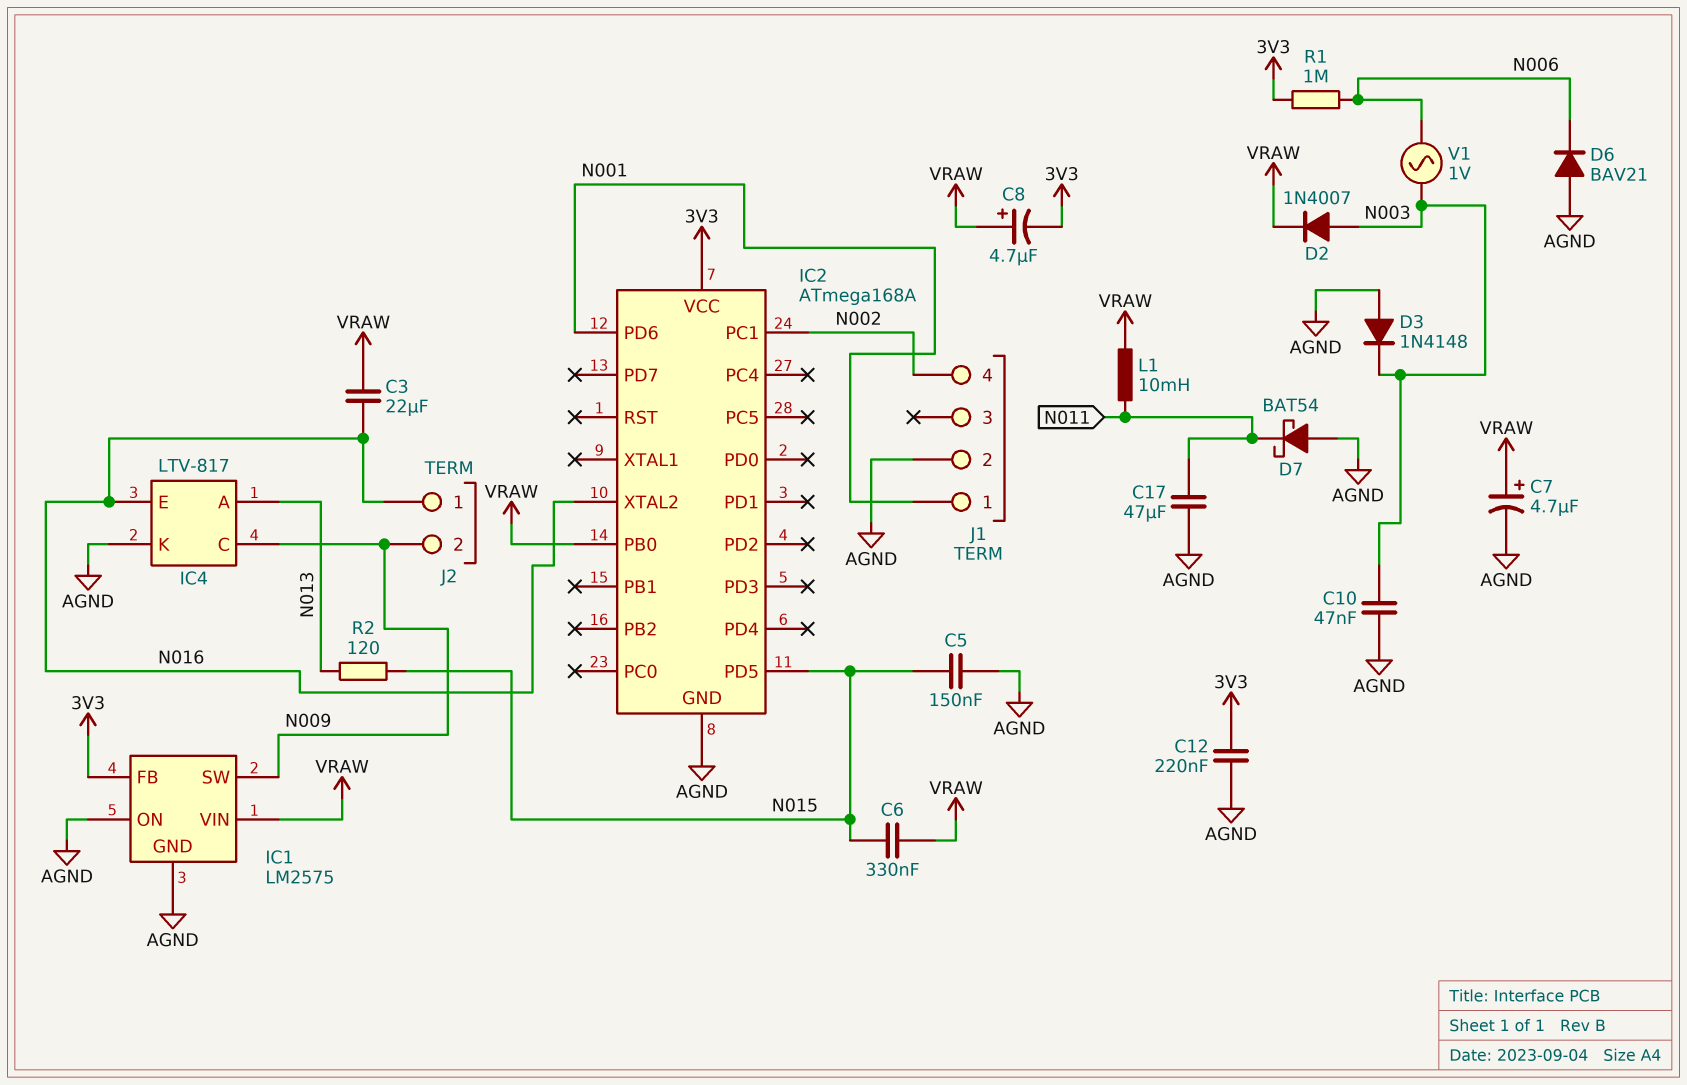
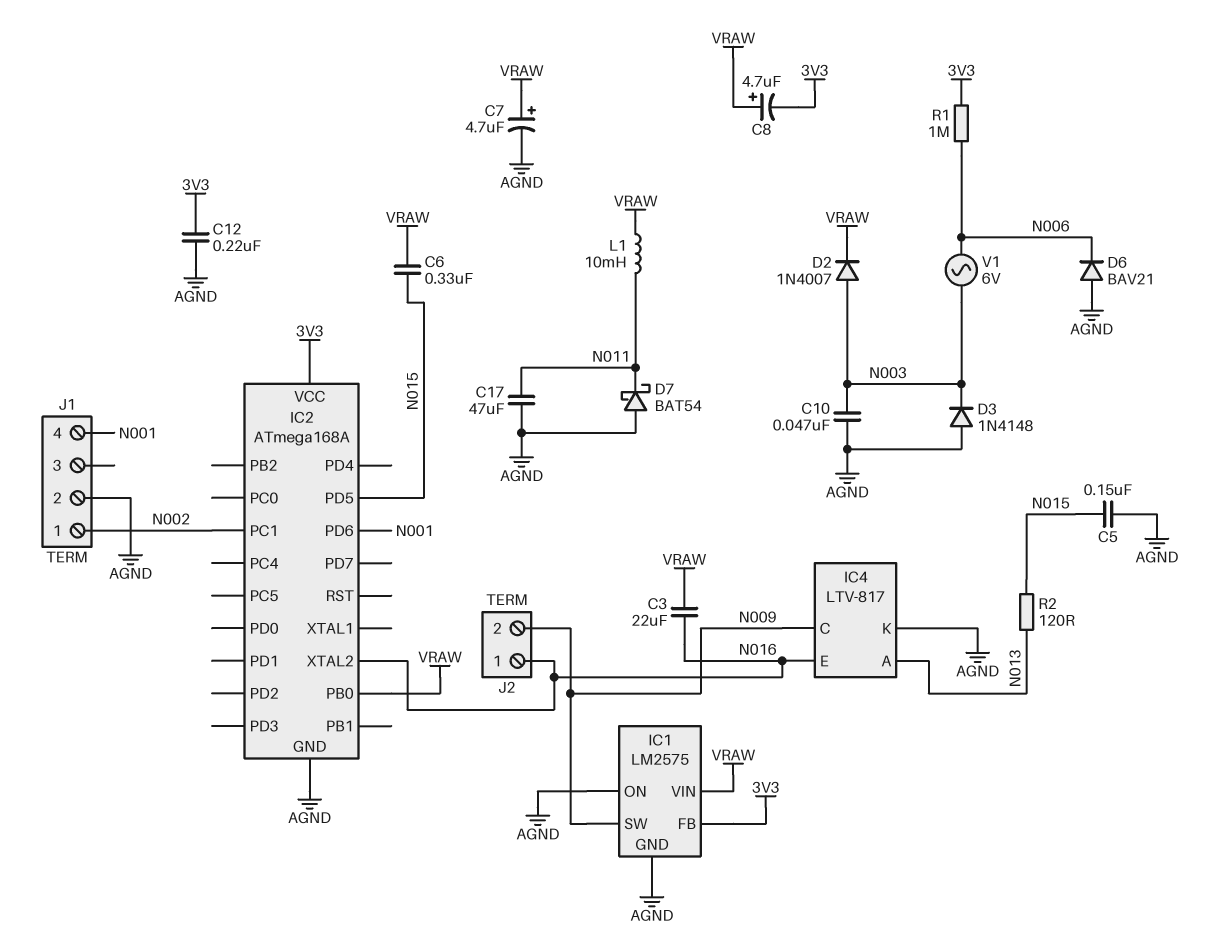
J1 pin 1: N001 -> N002
J1 pin 4: N002 -> N001
V1: AC 1V (N003, N006) -> AC 6V (N003, N006)

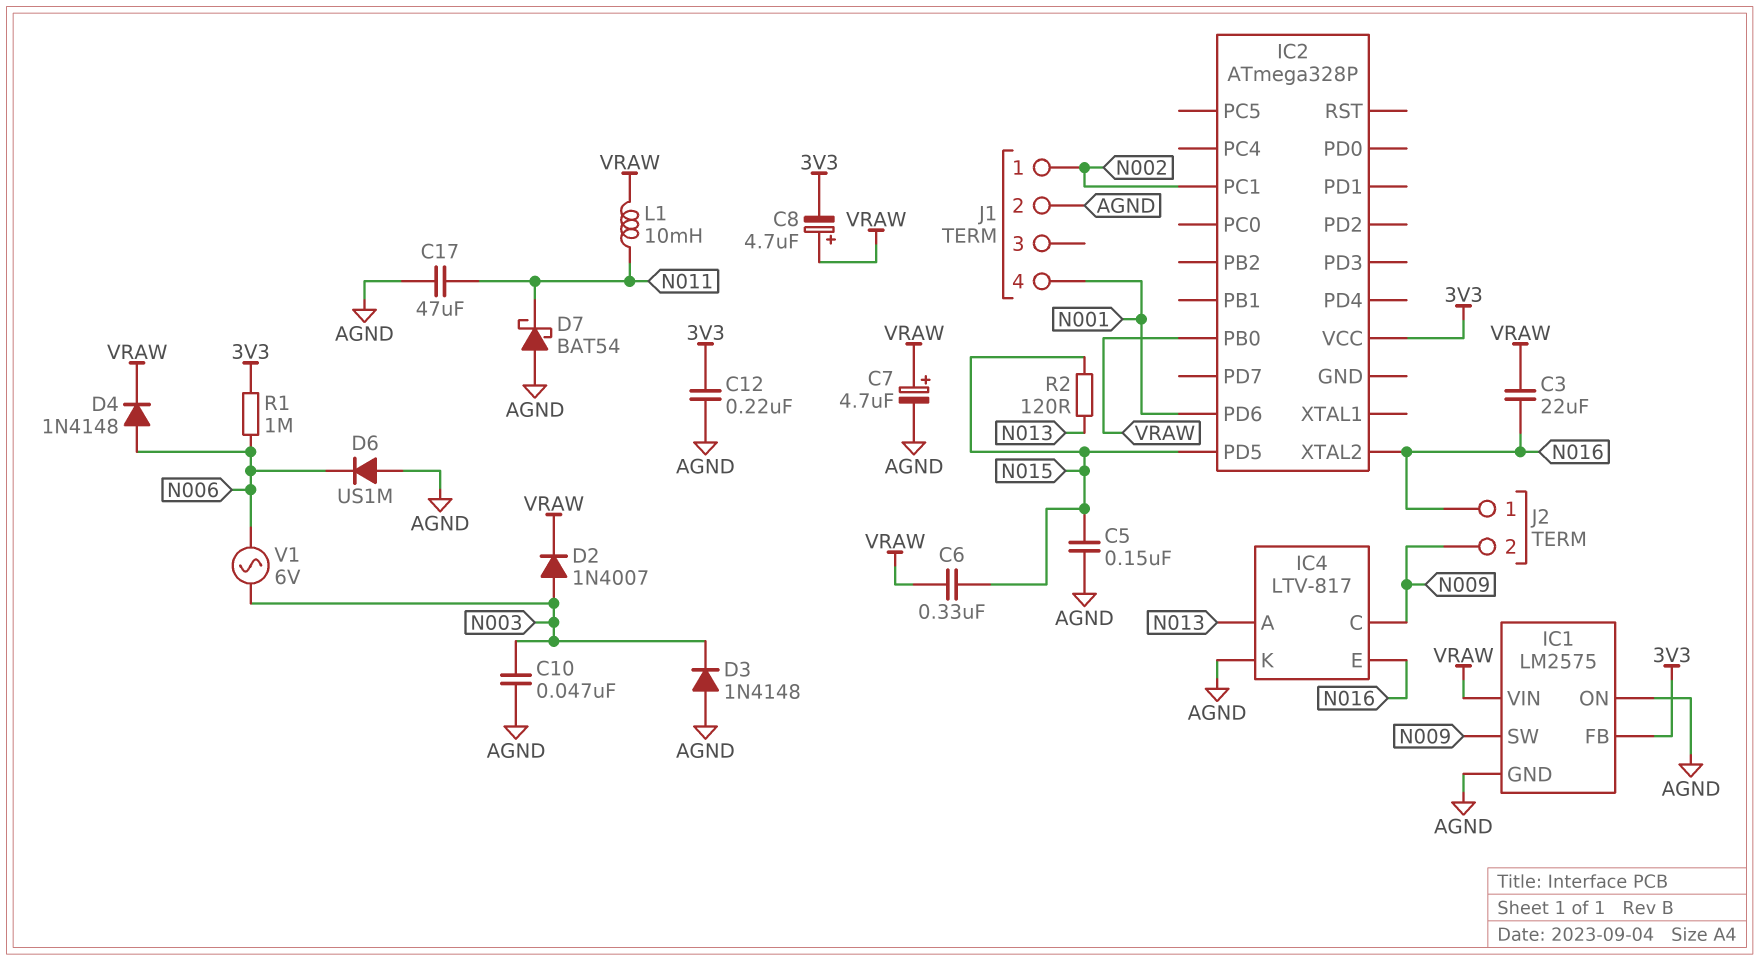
D4: none -> diode 1N4148 (A N006, K VRAW)
D6: diode BAV21 (A AGND, K N006) -> diode US1M (A AGND, K N006)
IC2: ATmega168A -> ATmega328P
IC2 pin GND: AGND -> none

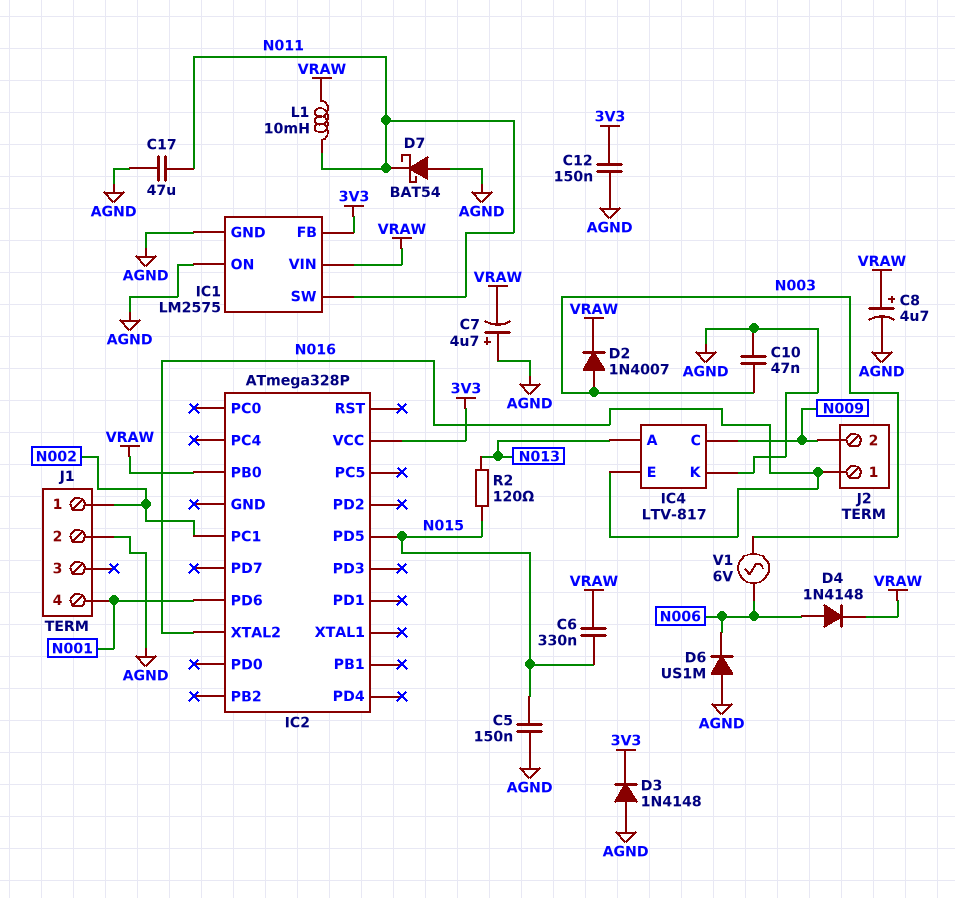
C3: 22uF (N016, VRAW) -> none
C7: 4.7uF (plus VRAW, minus AGND) -> 4.7uF (plus AGND, minus VRAW)
C8: 4.7uF (plus VRAW, minus 3V3) -> 4.7uF (plus VRAW, minus AGND)
C12: 220nF (3V3, AGND) -> 150nF (3V3, AGND)
D3: diode 1N4148 (A AGND, K N003) -> diode 1N4148 (A AGND, K 3V3)
IC1 pin SW: N009 -> N011
R1: 1M (3V3, N006) -> none

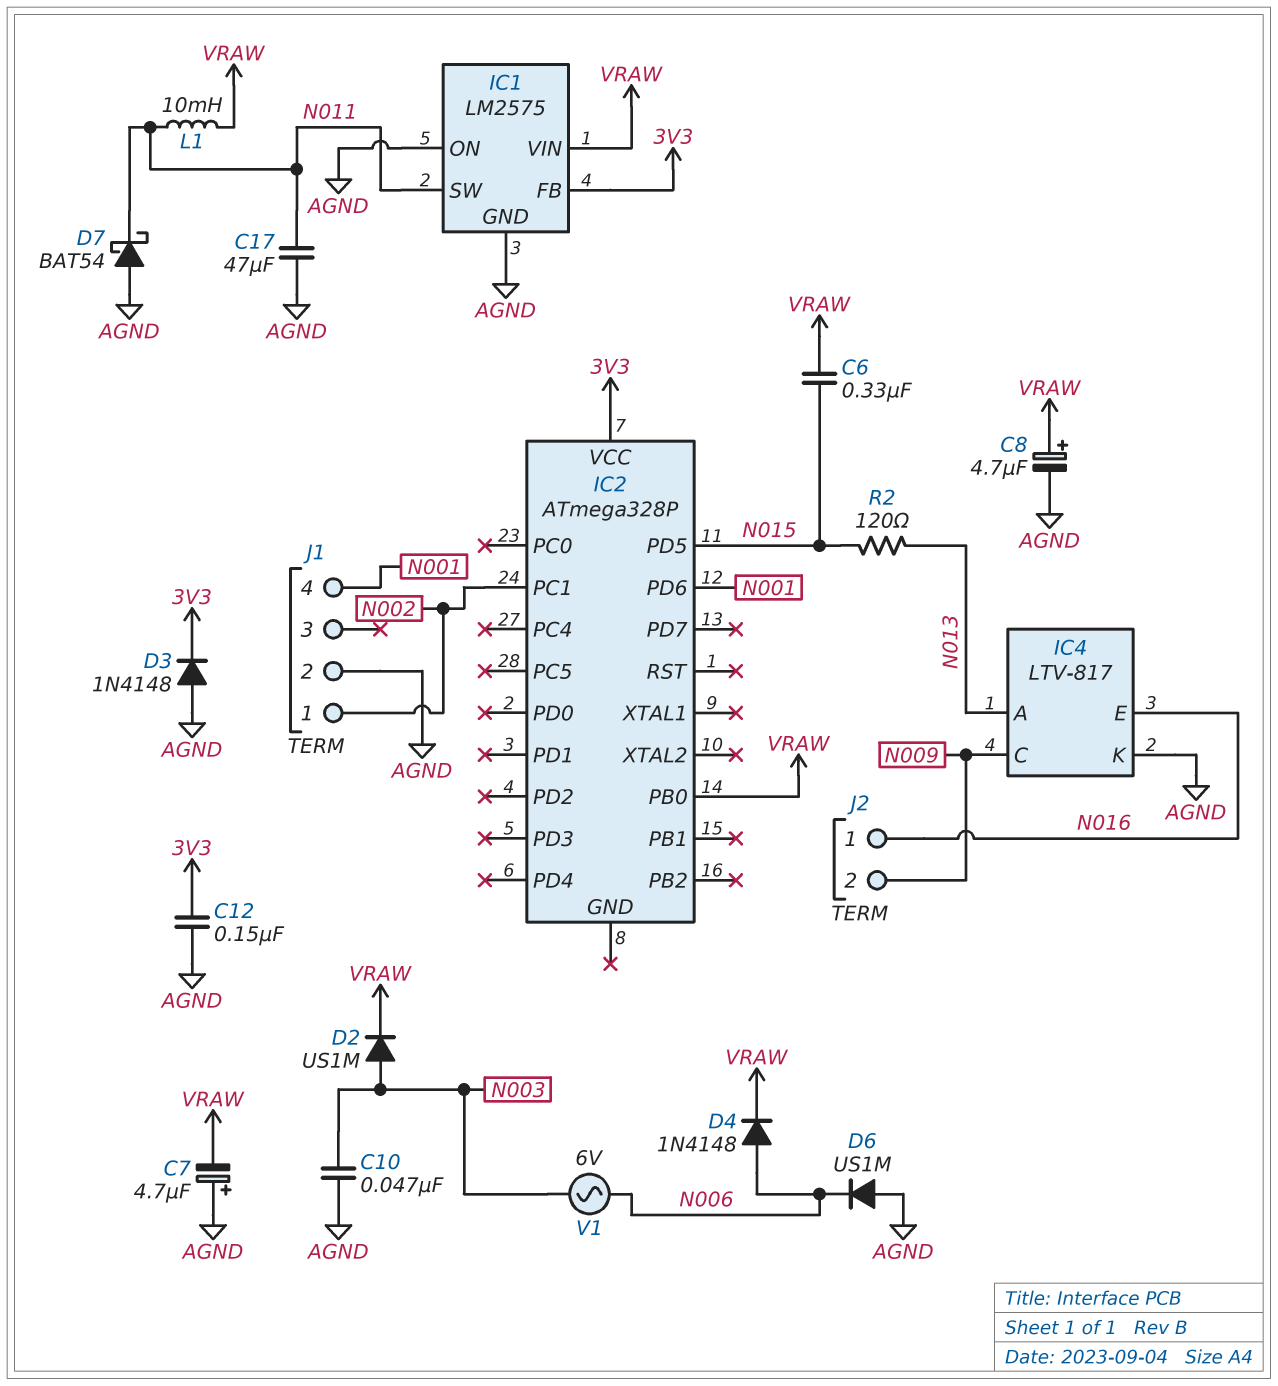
C5: 150nF (AGND, N015) -> none
D2: diode 1N4007 (A N003, K VRAW) -> diode US1M (A N003, K VRAW)
IC2 pin XTAL2: N016 -> none

